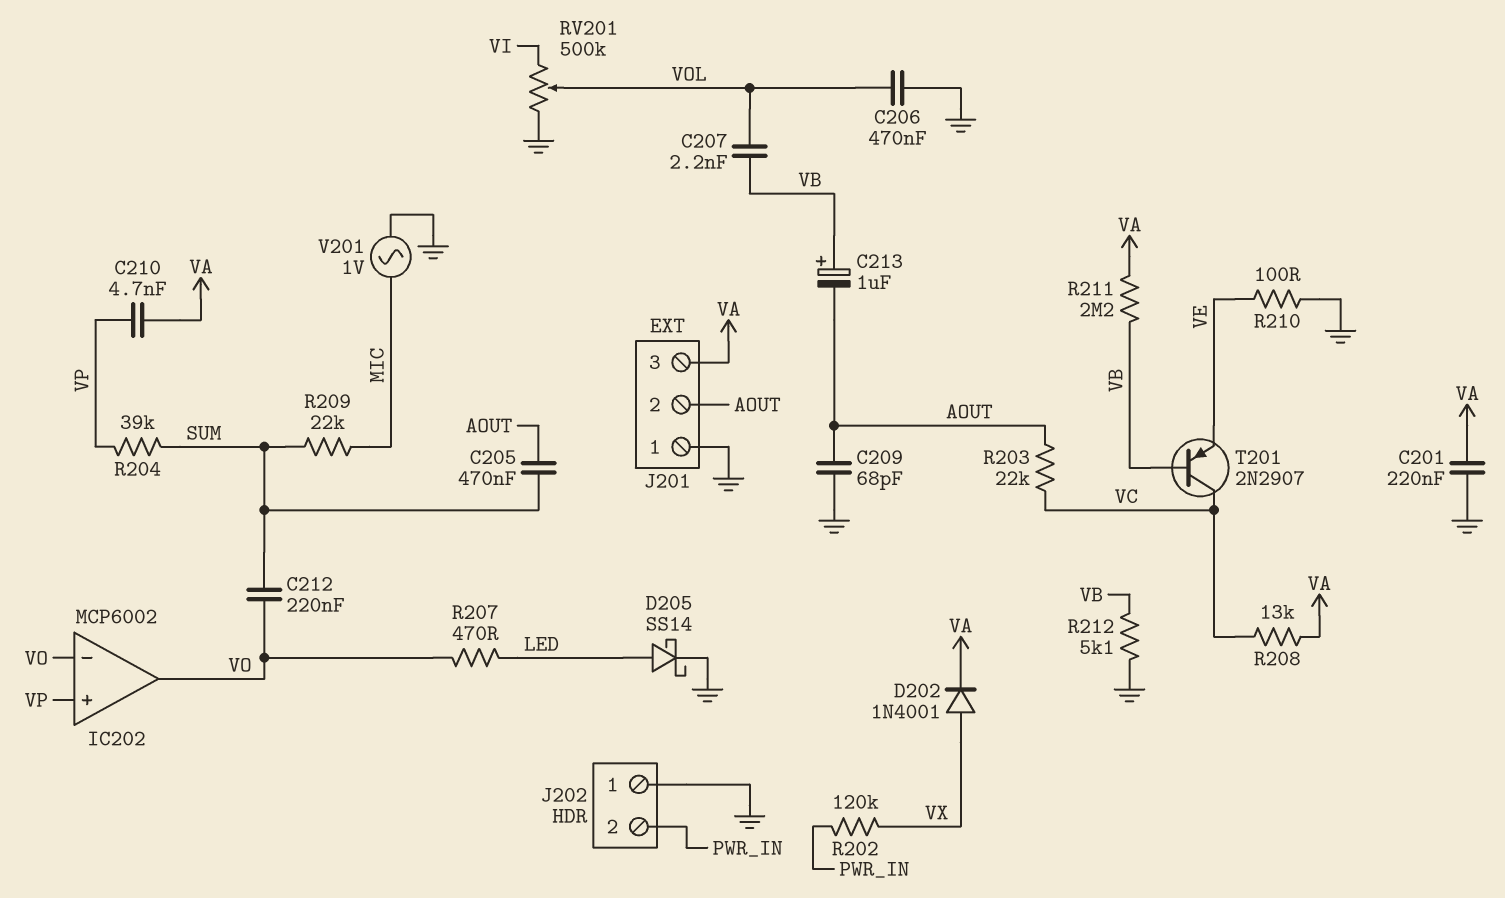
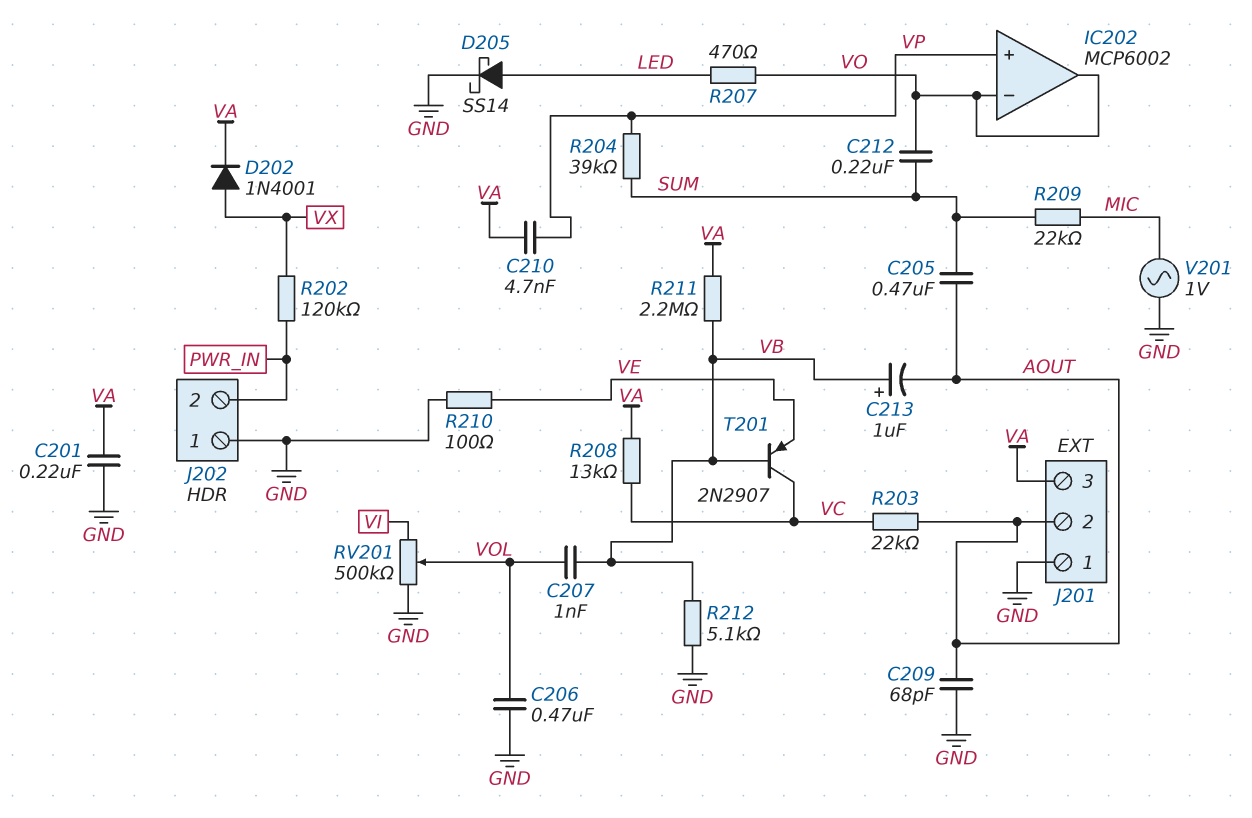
C207: 2.2nF (VB, VOL) -> 1nF (VB, VOL)

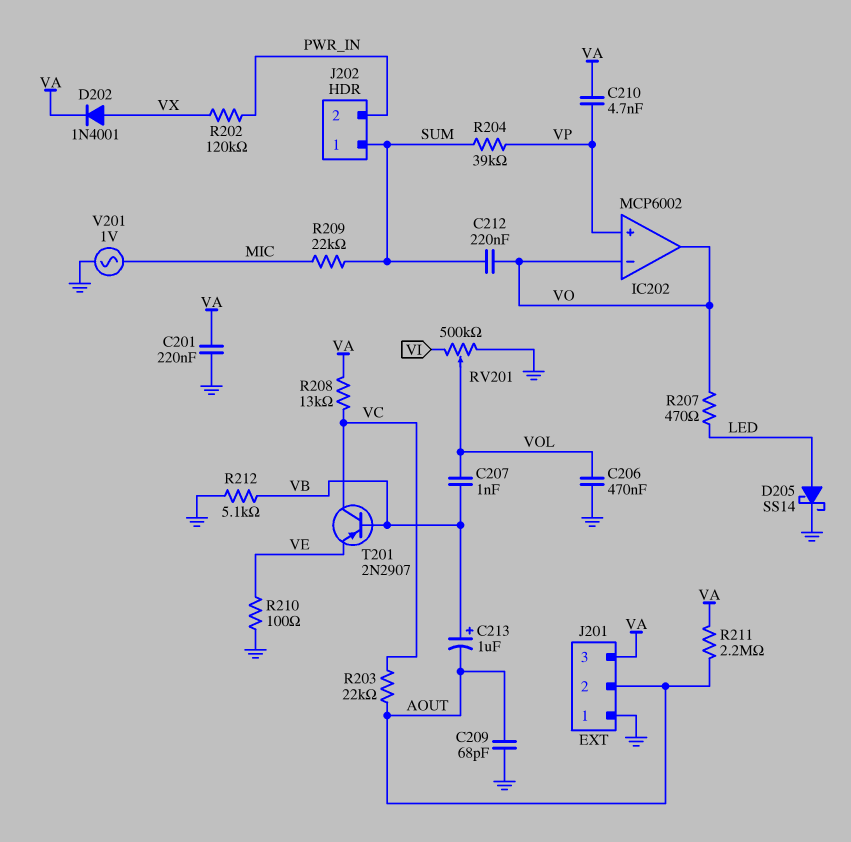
C205: 470nF (AOUT, SUM) -> none
J202 pin 1: GND -> SUM
R211: 2.2M (VA, VB) -> 2.2M (AOUT, VA)

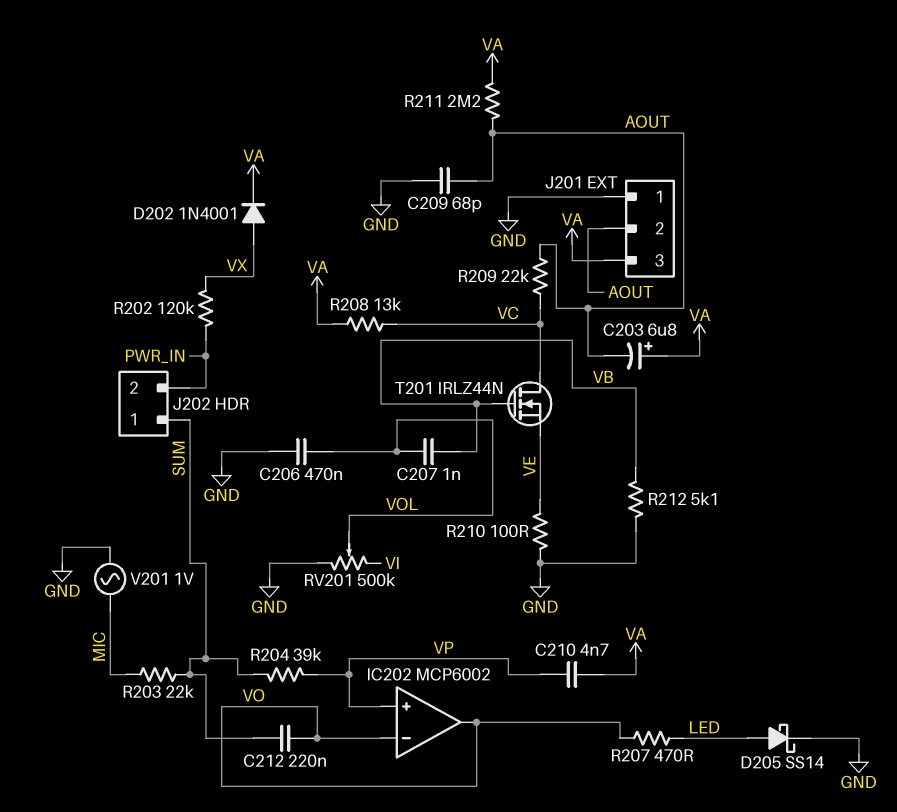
C201: 220nF (GND, VA) -> none
C203: none -> 6.8uF (plus VA, minus AOUT)
C213: 1uF (plus VB, minus AOUT) -> none
R203: 22k (AOUT, VC) -> 22k (MIC, SUM)
R209: 22k (MIC, SUM) -> 22k (AOUT, VC)
T201: PNP 2N2907 (B VB, C VC, E VE) -> NMOS IRLZ44N (G VB, D VC, S VE)

